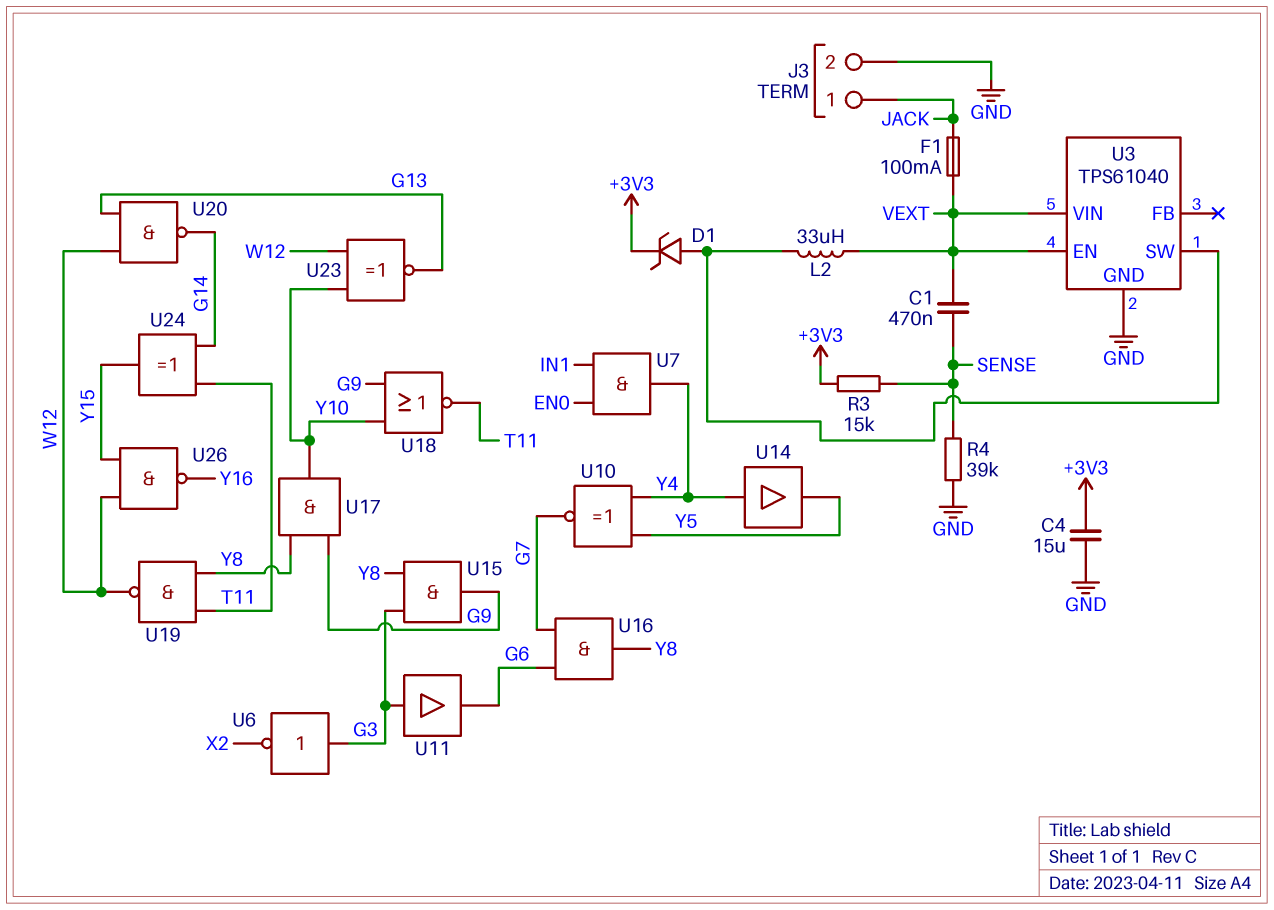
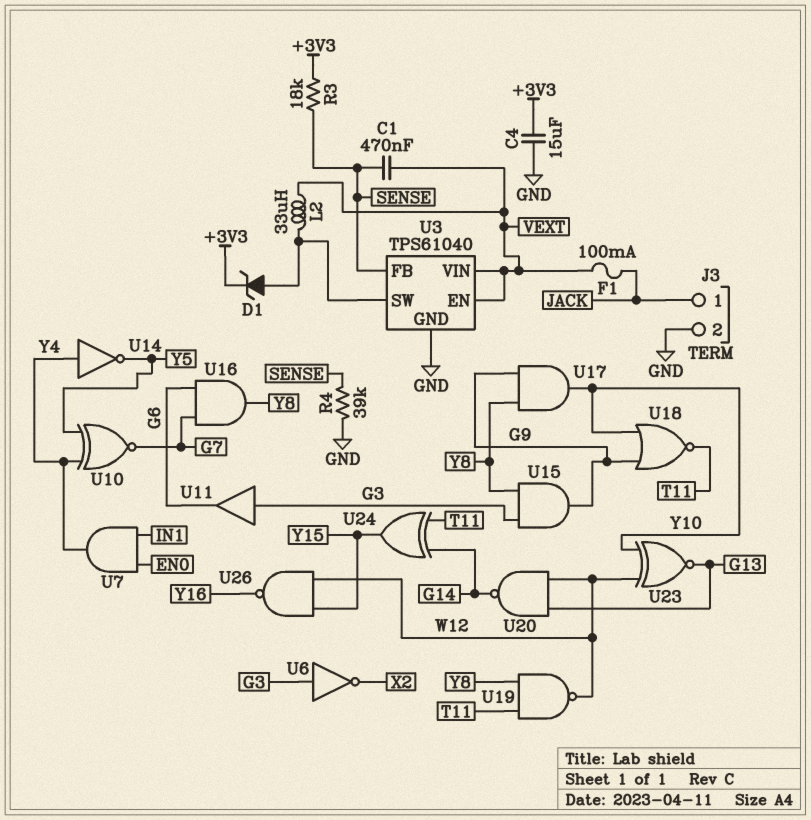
R3: 15k (+3V3, SENSE) -> 18k (+3V3, SENSE)
U3 pin FB: none -> SENSE
U14: buffer (in Y4, out Y5) -> NOT (in Y4, out Y5)

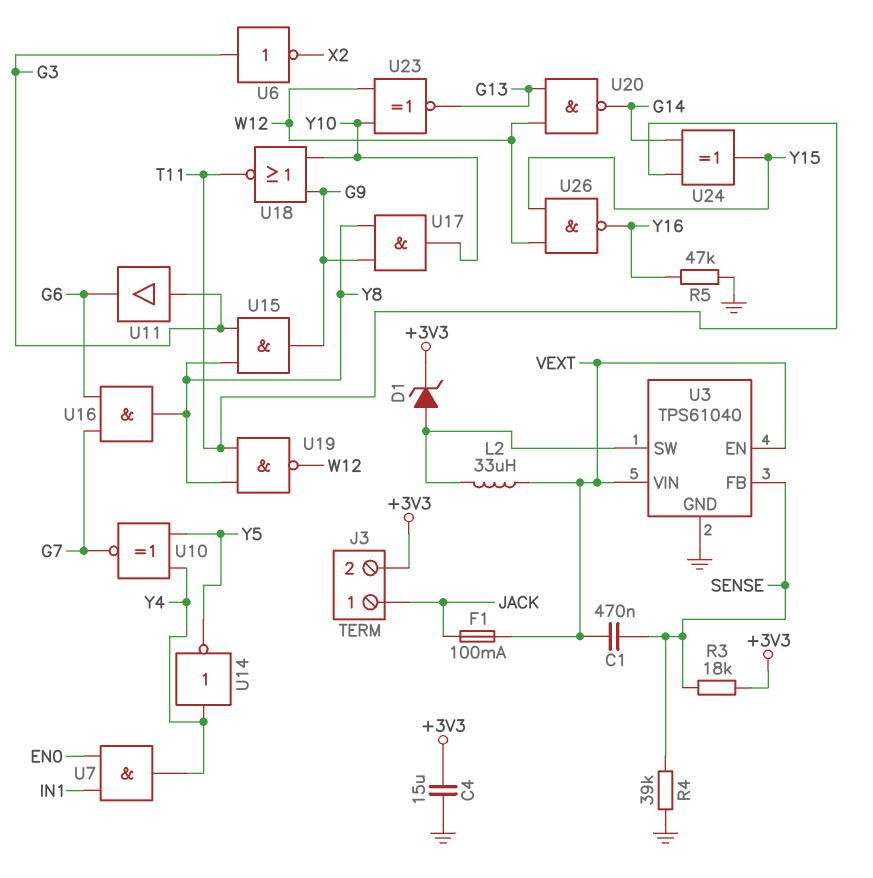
J3 pin 2: GND -> +3V3
R5: none -> 47k (GND, Y16)

